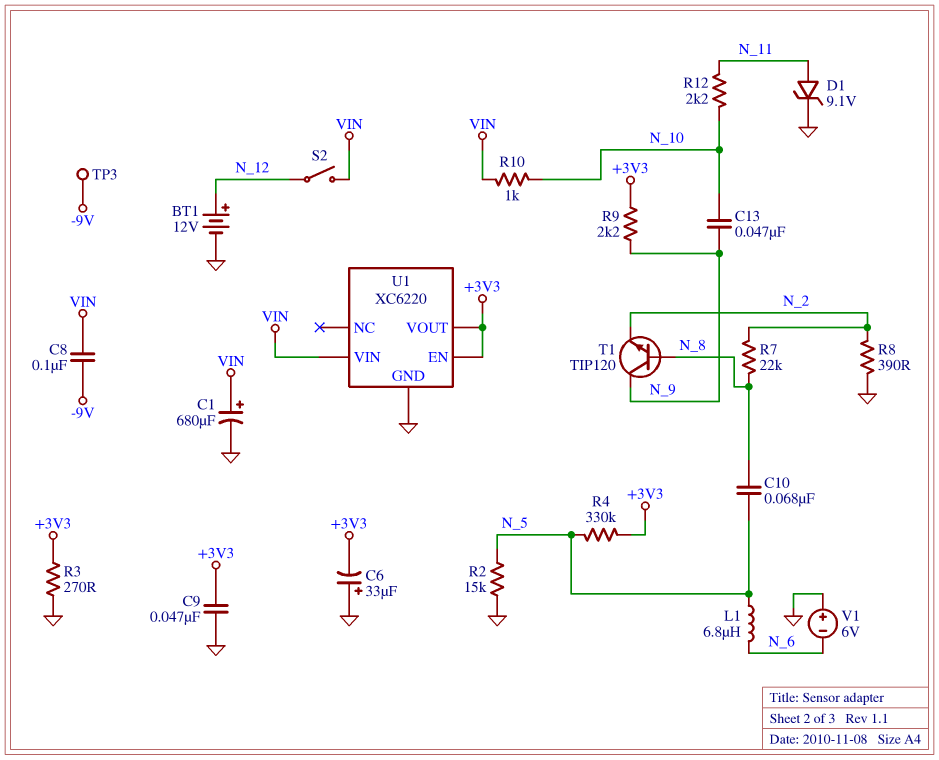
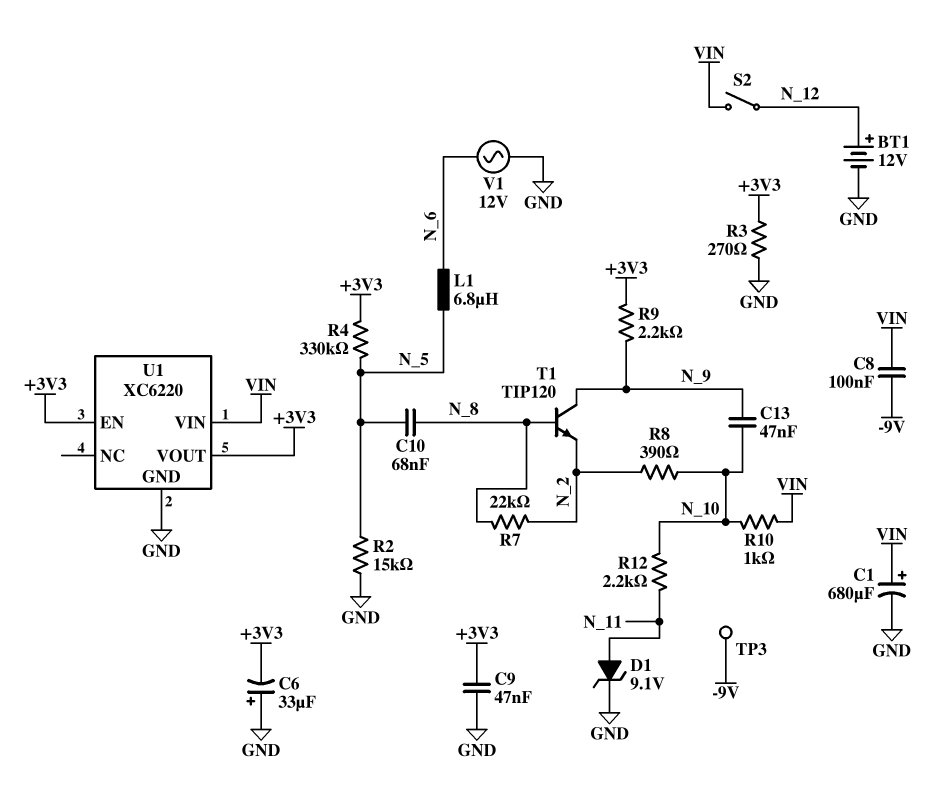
R8: 390 (GND, N_2) -> 390 (N_2, N_10)
V1: 6V (plus GND, minus N_6) -> AC 12V (GND, N_6)

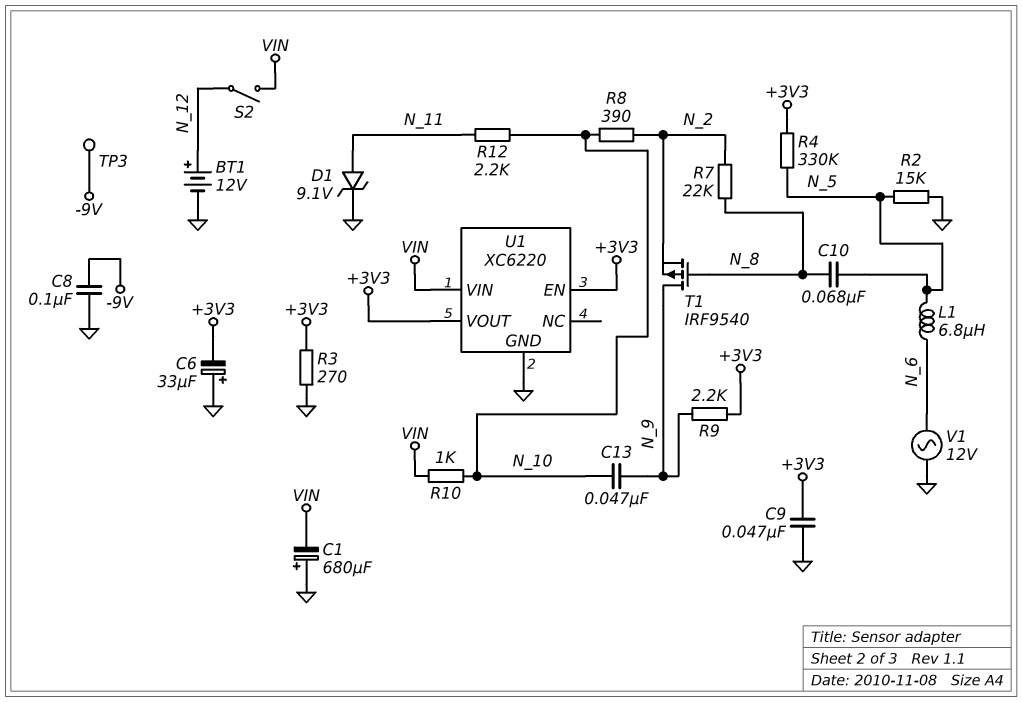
C1: 680uF (plus VIN, minus GND) -> 680uF (plus GND, minus VIN)
C8: 100nF (-9V, VIN) -> 100nF (-9V, GND)
T1: NPN TIP120 (B N_8, C N_9, E N_2) -> PMOS IRF9540 (G N_8, D N_9, S N_2)

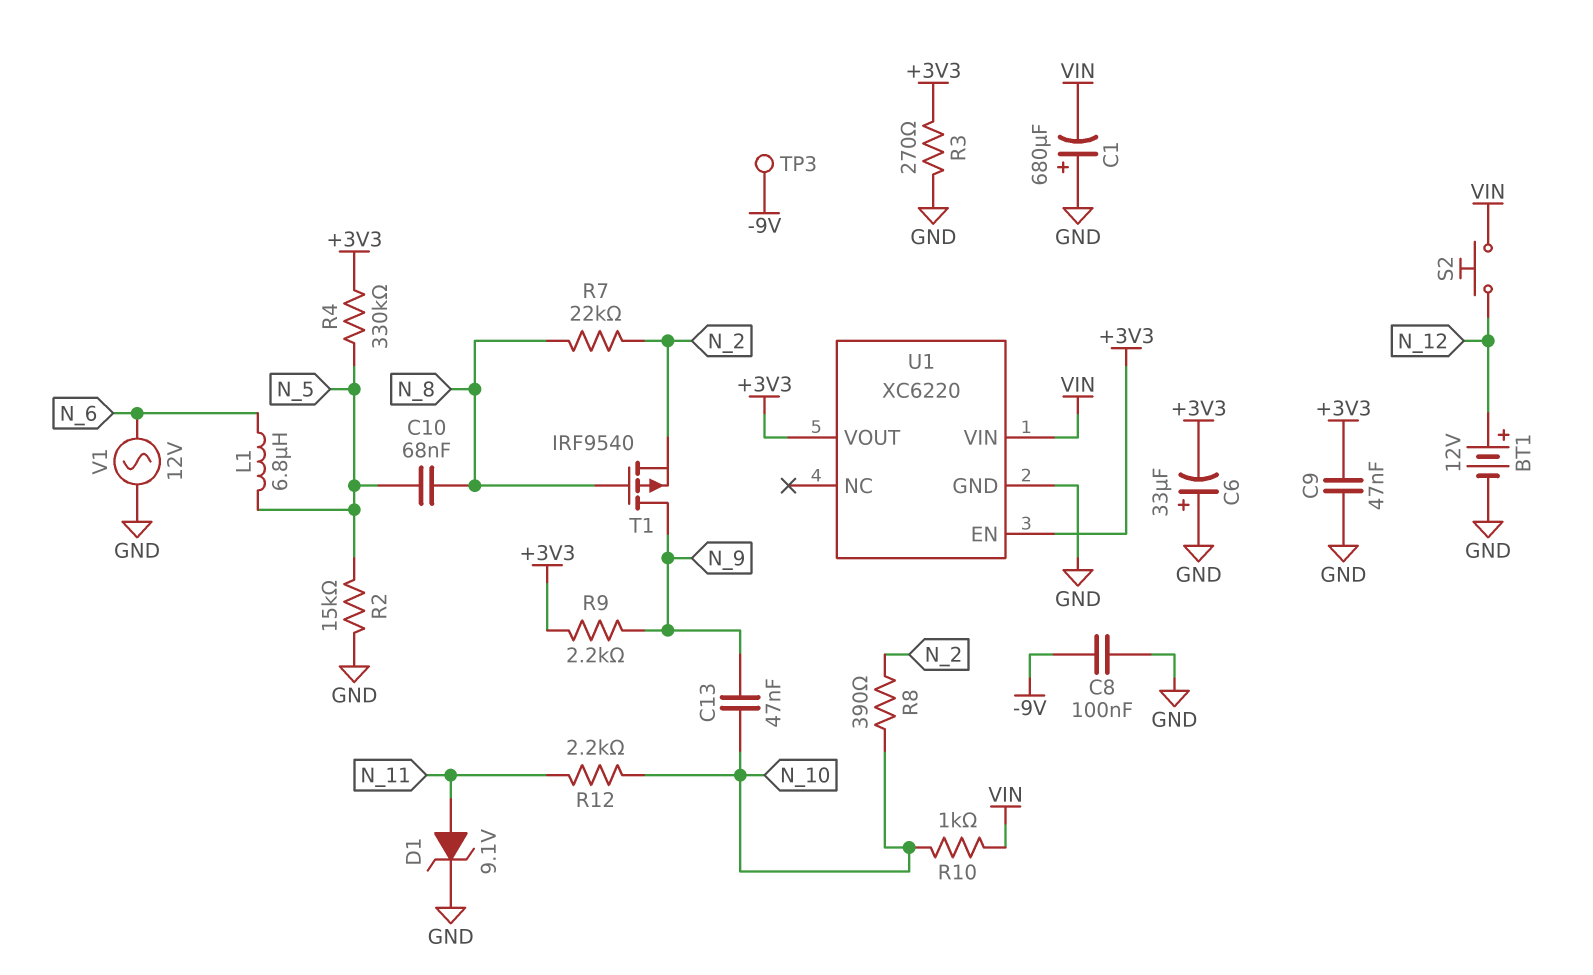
S2: switch (N_12, VIN) -> button (N_12, VIN)

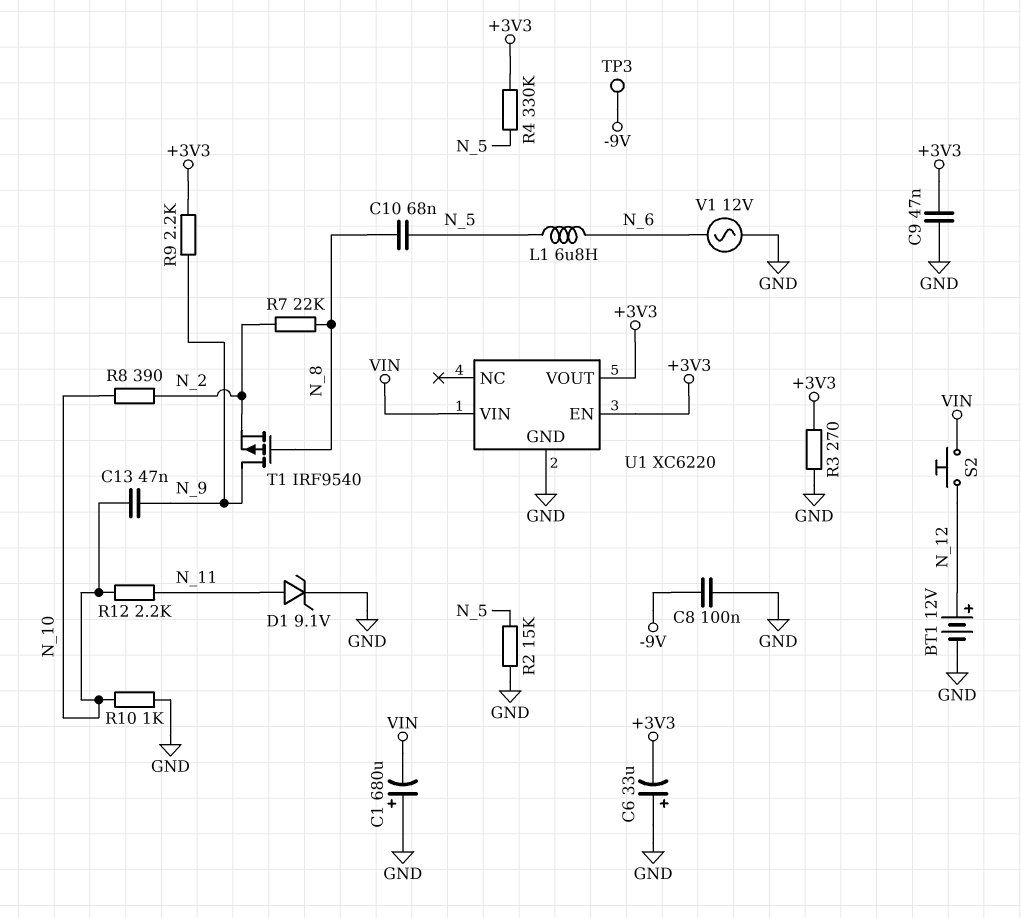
R10: 1k (N_10, VIN) -> 1k (GND, N_10)

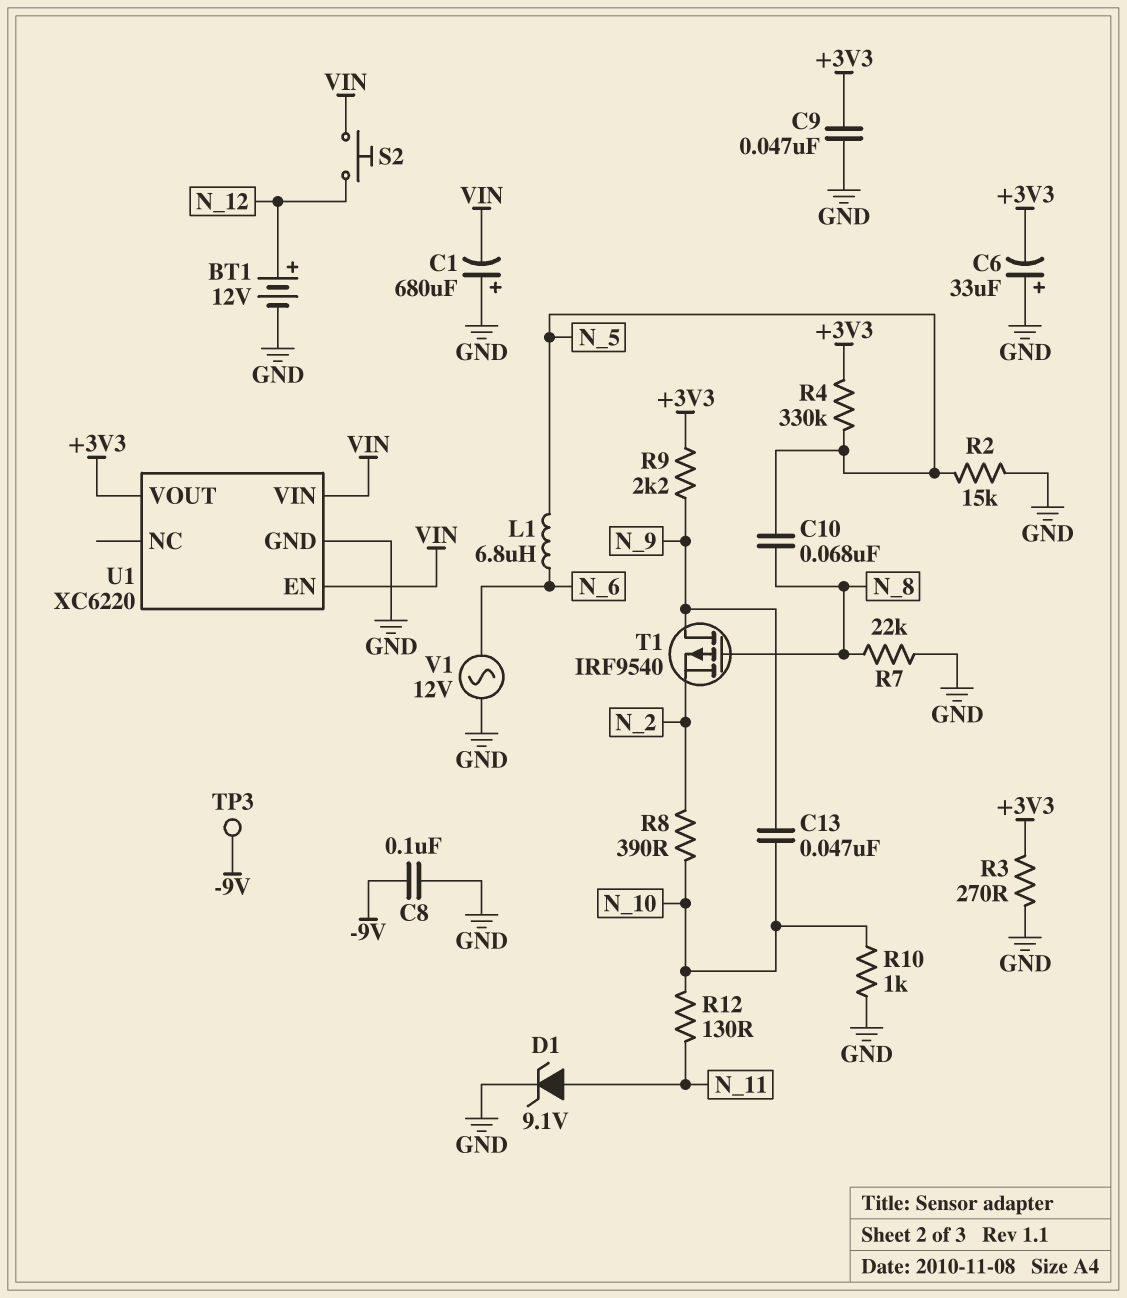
R7: 22k (N_2, N_8) -> 22k (GND, N_8)
R12: 2.2k (N_10, N_11) -> 130 (N_10, N_11)
U1 pin EN: +3V3 -> VIN

